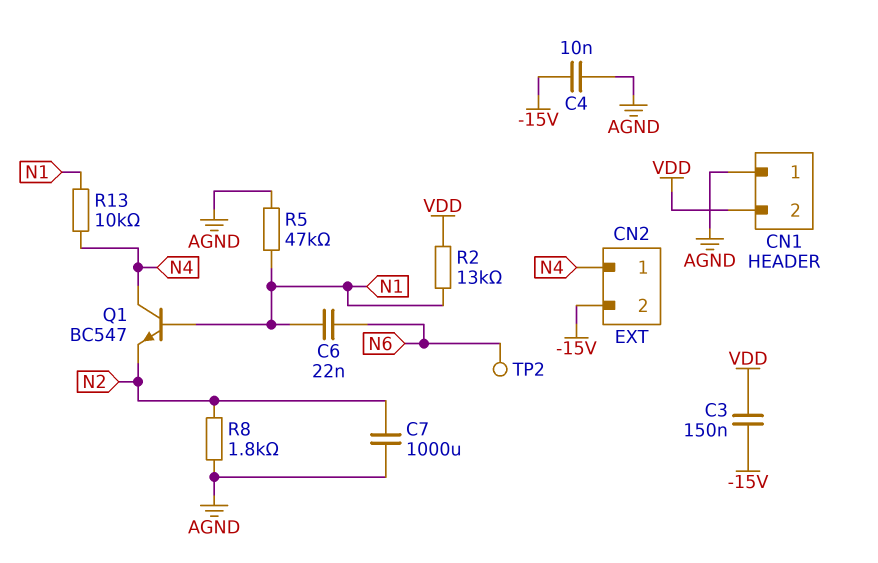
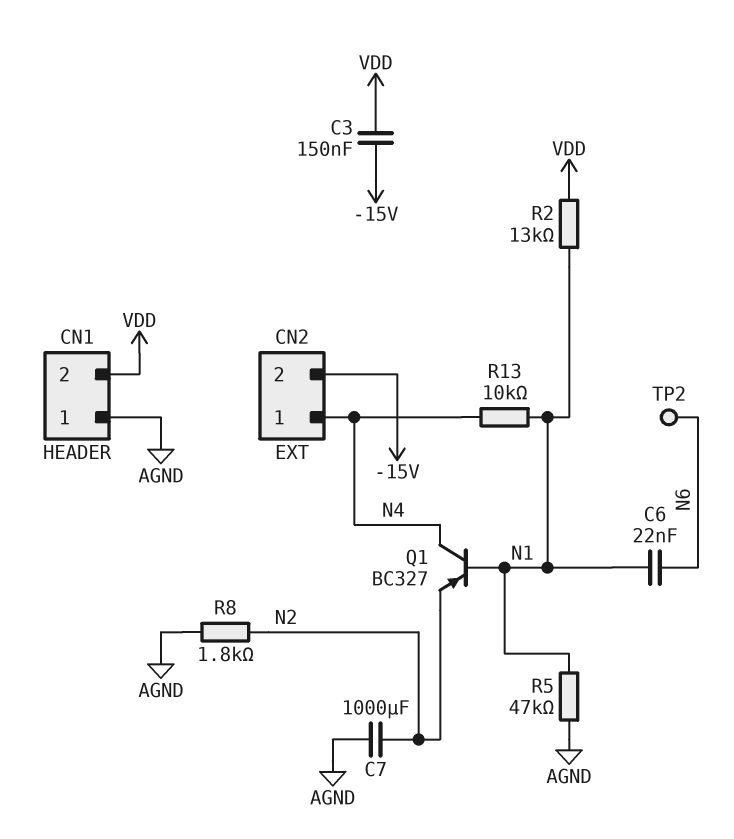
C4: 10nF (-15V, AGND) -> none
Q1: NPN BC547 (B N1, C N4, E N2) -> PNP BC327 (B N1, C N4, E N2)

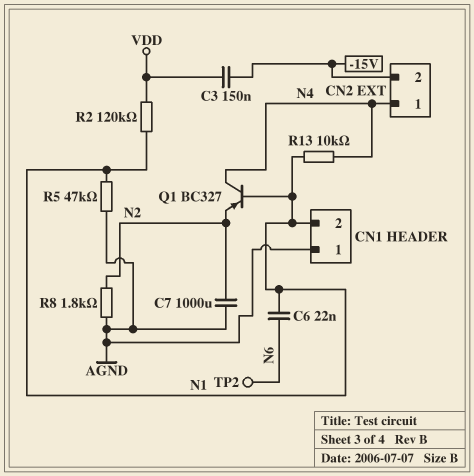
CN1 pin 2: VDD -> N1
R2: 13k (N1, VDD) -> 120k (N1, VDD)

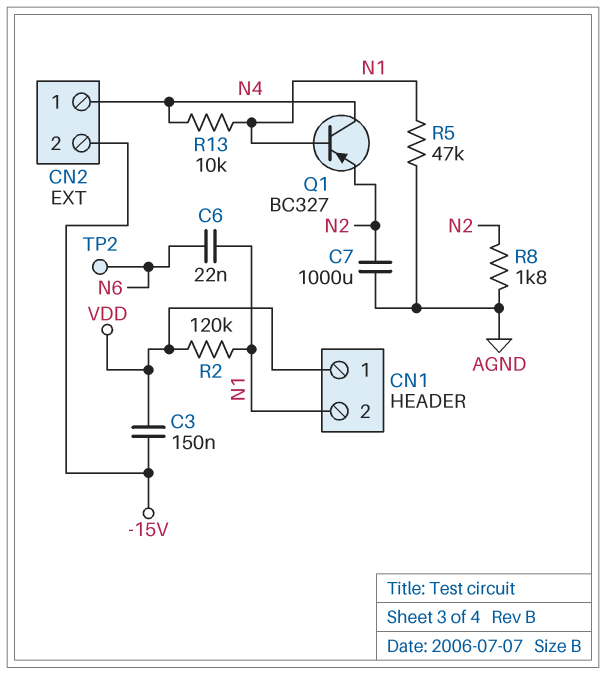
CN1 pin 1: AGND -> VDD

